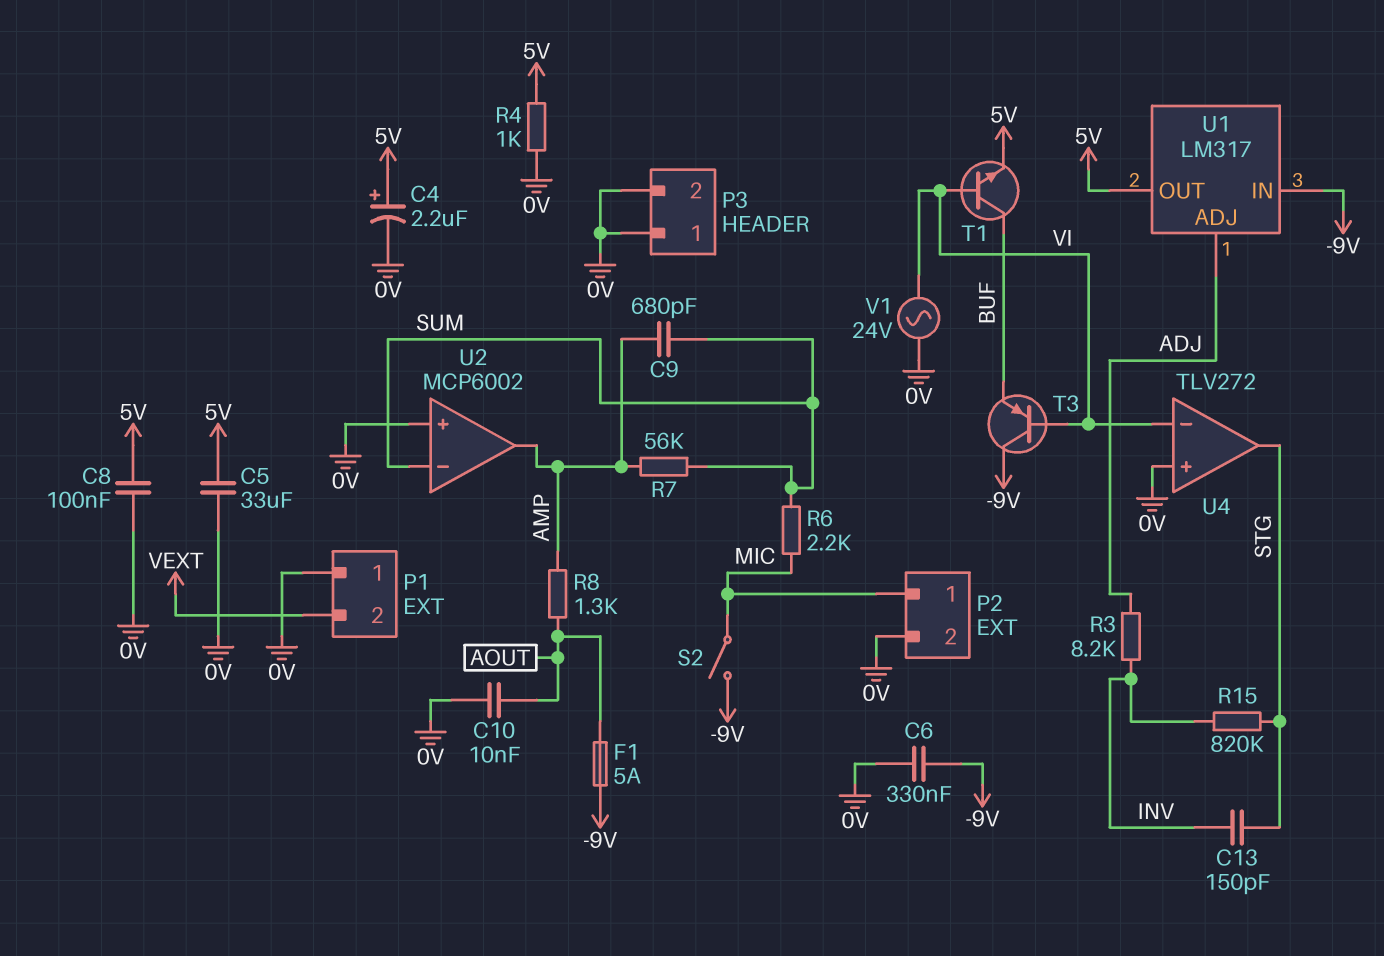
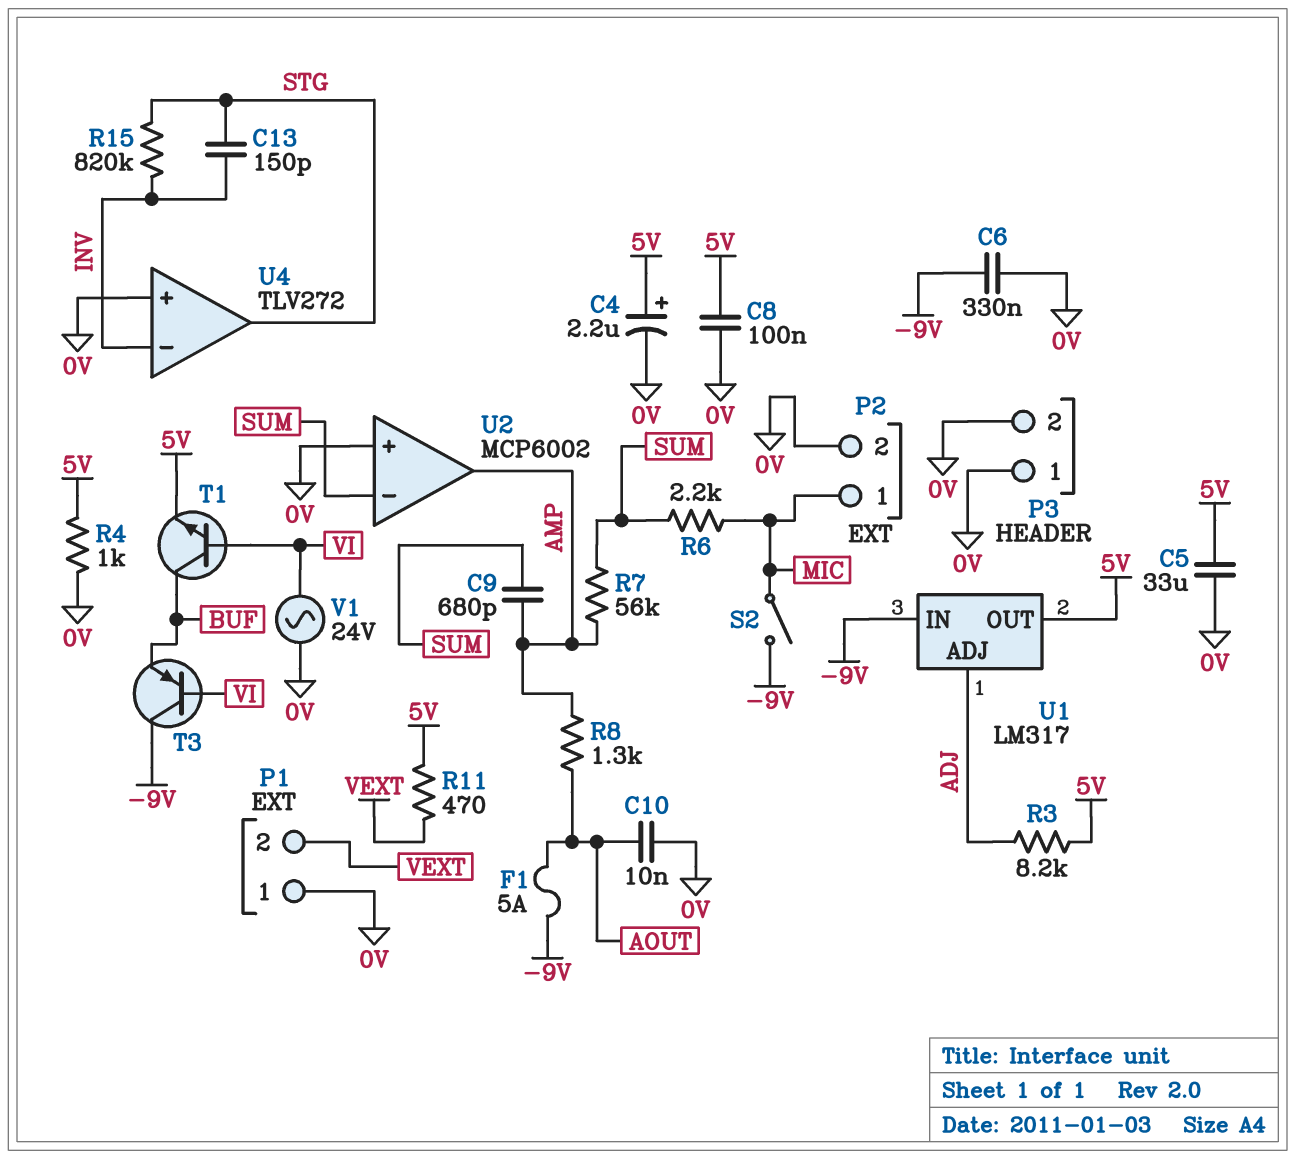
R3: 8.2k (ADJ, INV) -> 8.2k (5V, ADJ)
R11: none -> 470 (5V, VEXT)
U4 pin in-: VI -> INV

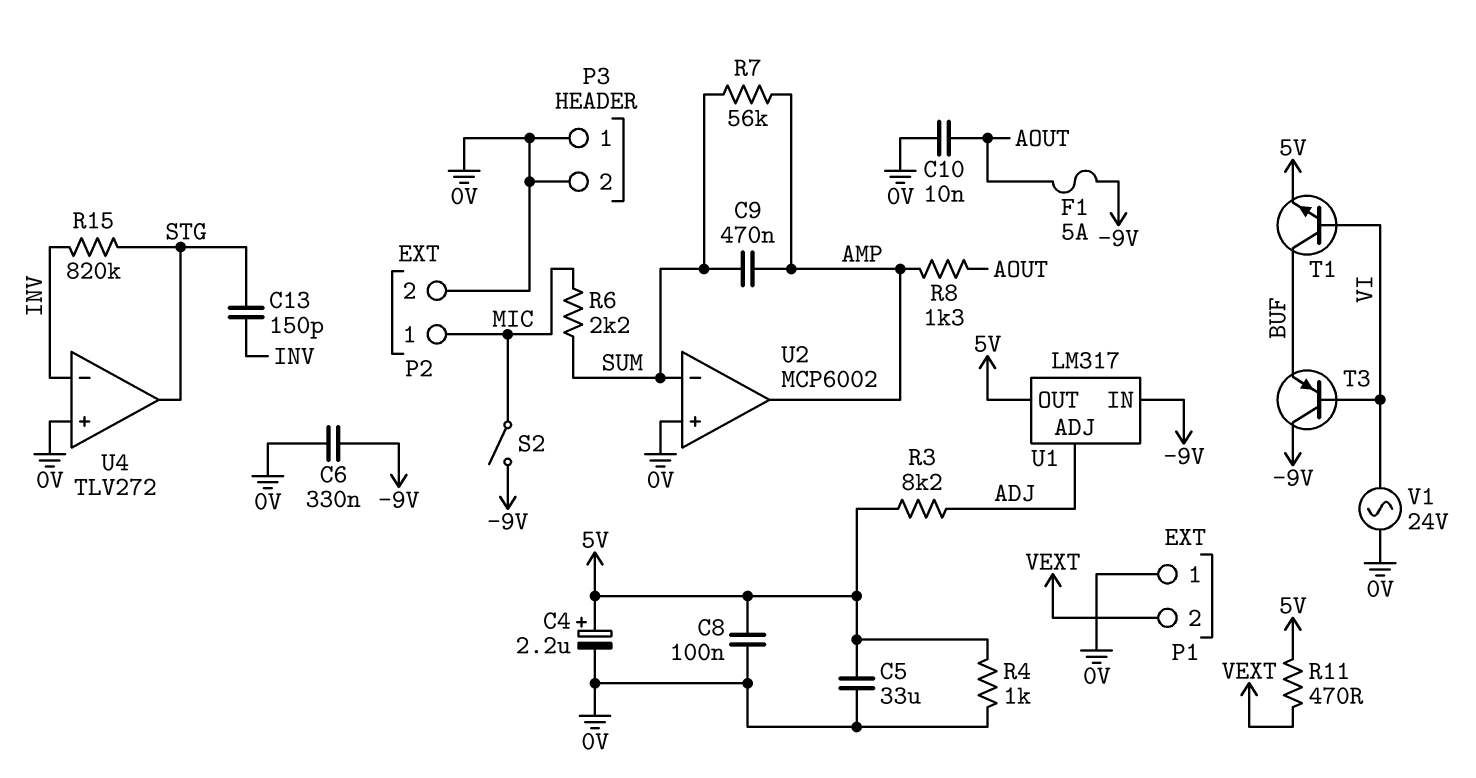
C9: 680pF (AMP, SUM) -> 470nF (AMP, SUM)

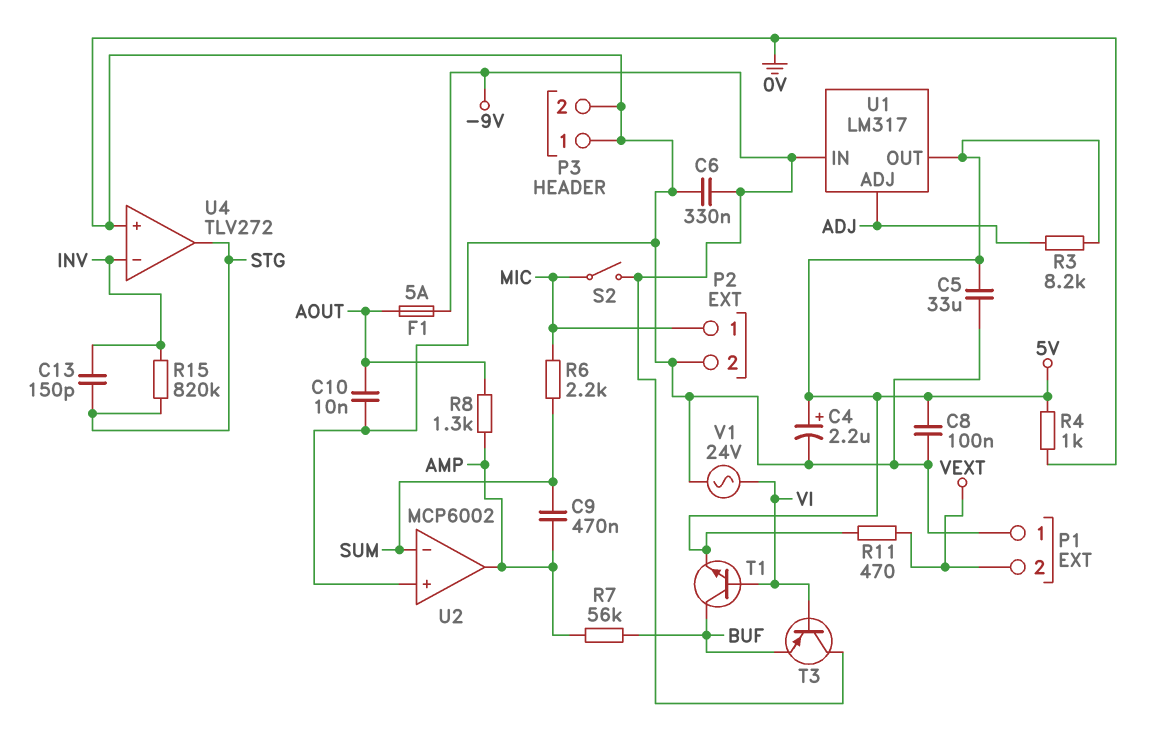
R7: 56k (AMP, SUM) -> 56k (AMP, BUF)

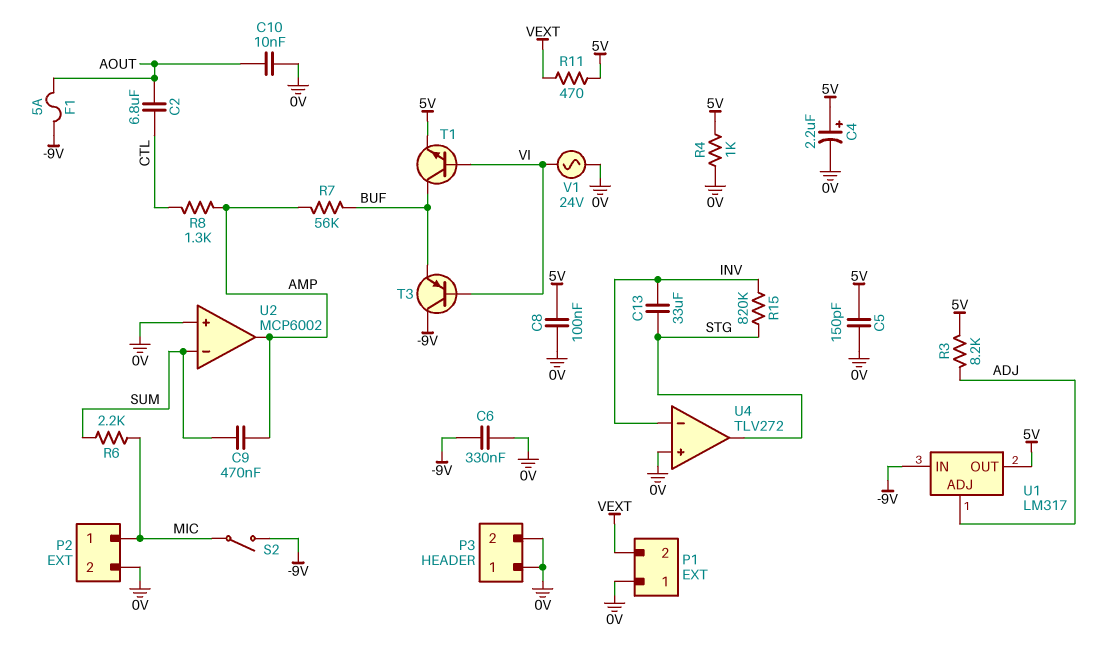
C2: none -> 6.8uF (AOUT, CTL)
C5: 33uF (0V, 5V) -> 150pF (0V, 5V)
C13: 150pF (INV, STG) -> 33uF (INV, STG)
R8: 1.3k (AMP, AOUT) -> 1.3k (AMP, CTL)

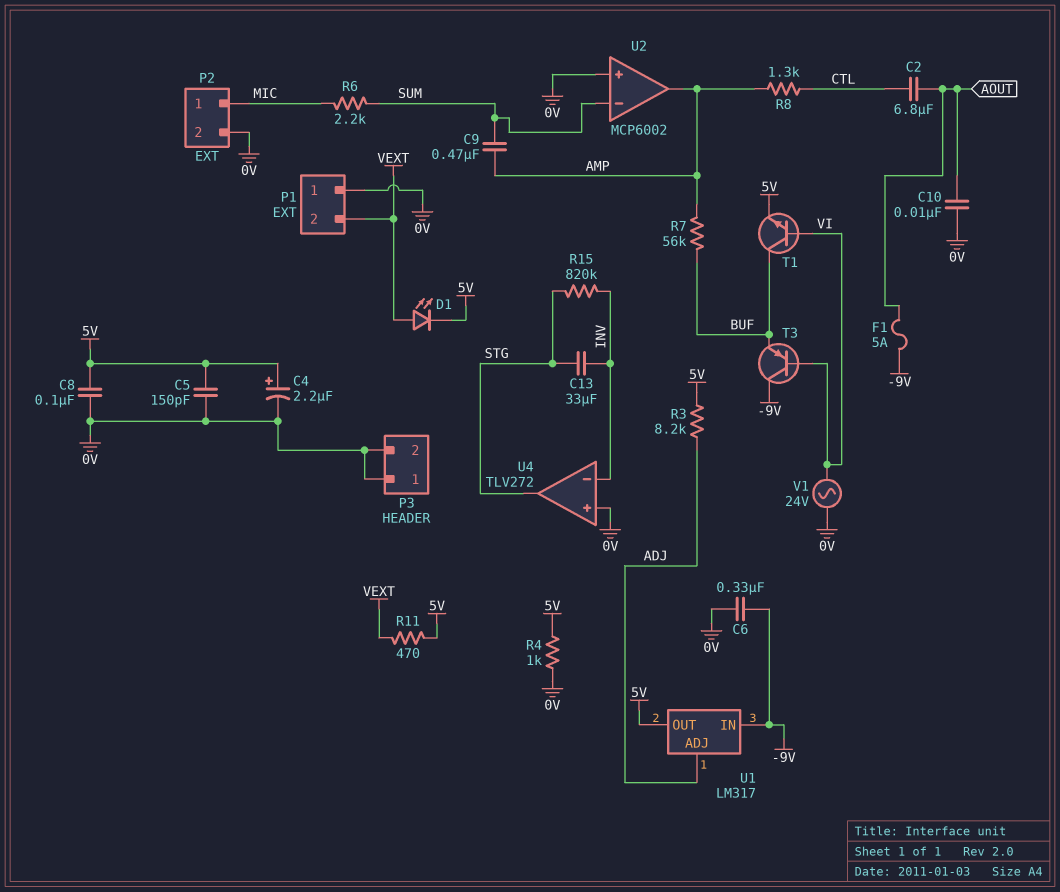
D1: none -> LED (A VEXT, K 5V)
S2: switch (-9V, MIC) -> none

